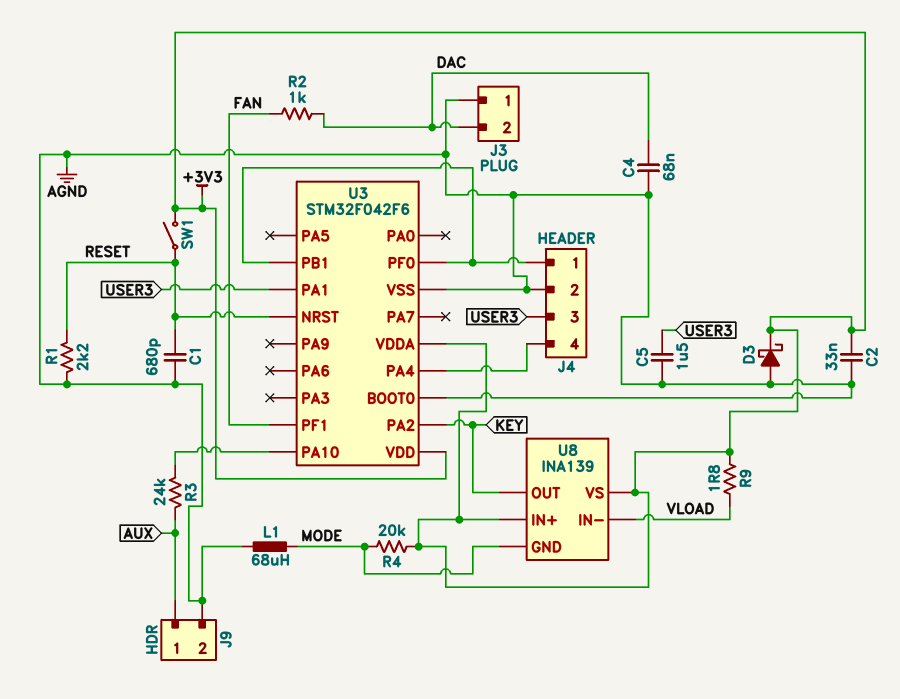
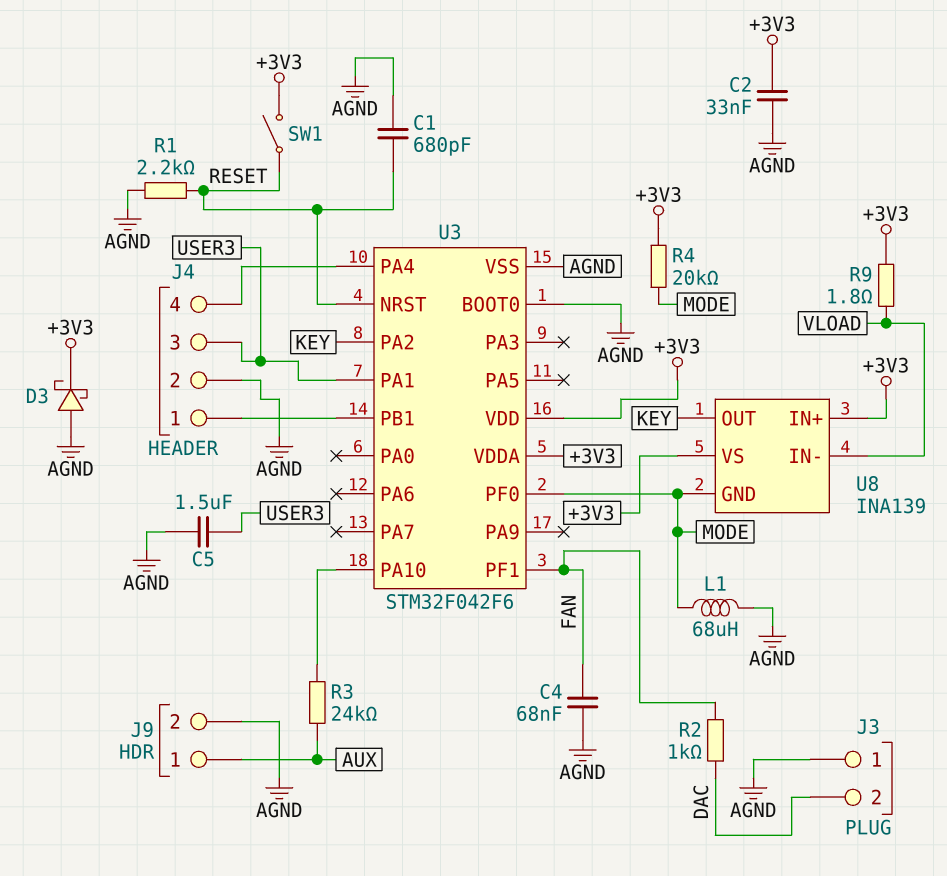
C4: 68nF (AGND, DAC) -> 68nF (AGND, FAN)
U3 pin PF0: J4/1 -> MODE

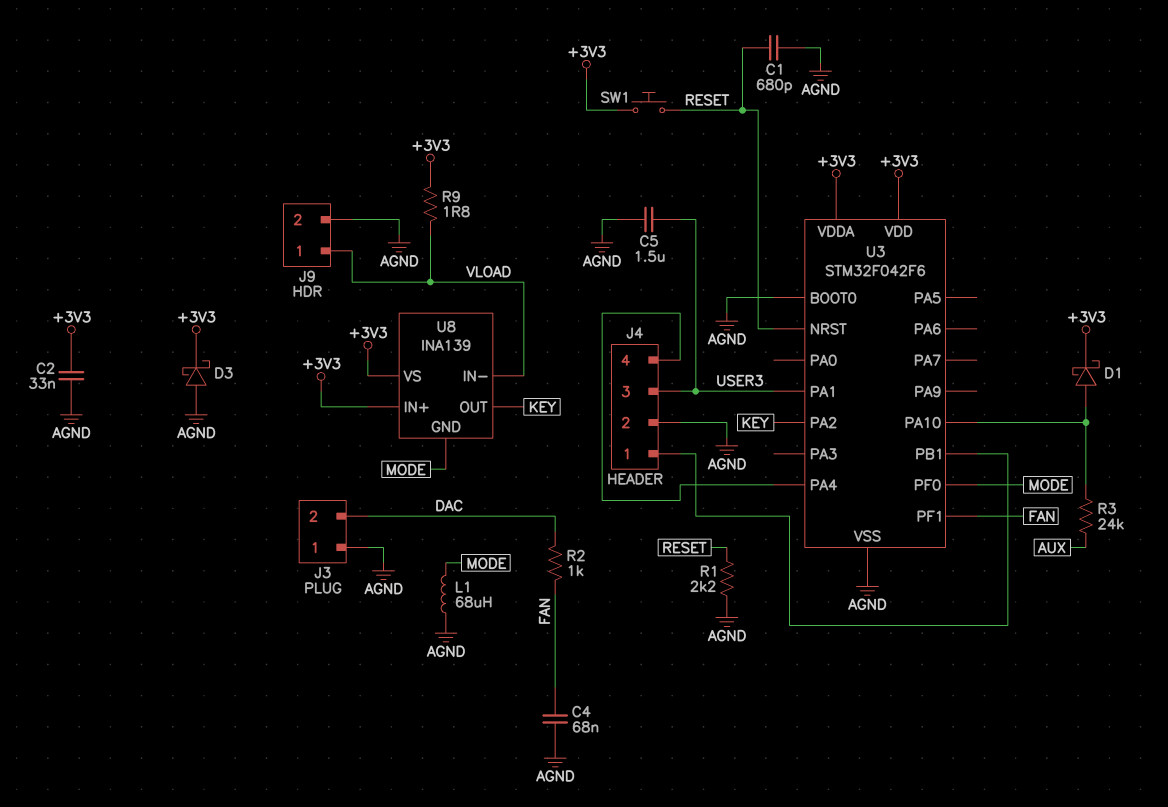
D1: none -> schottky (A U3/PA10, K +3V3)
J9 pin 1: AUX -> VLOAD
R4: 20k (+3V3, MODE) -> none
SW1: switch (+3V3, RESET) -> button (+3V3, RESET)

